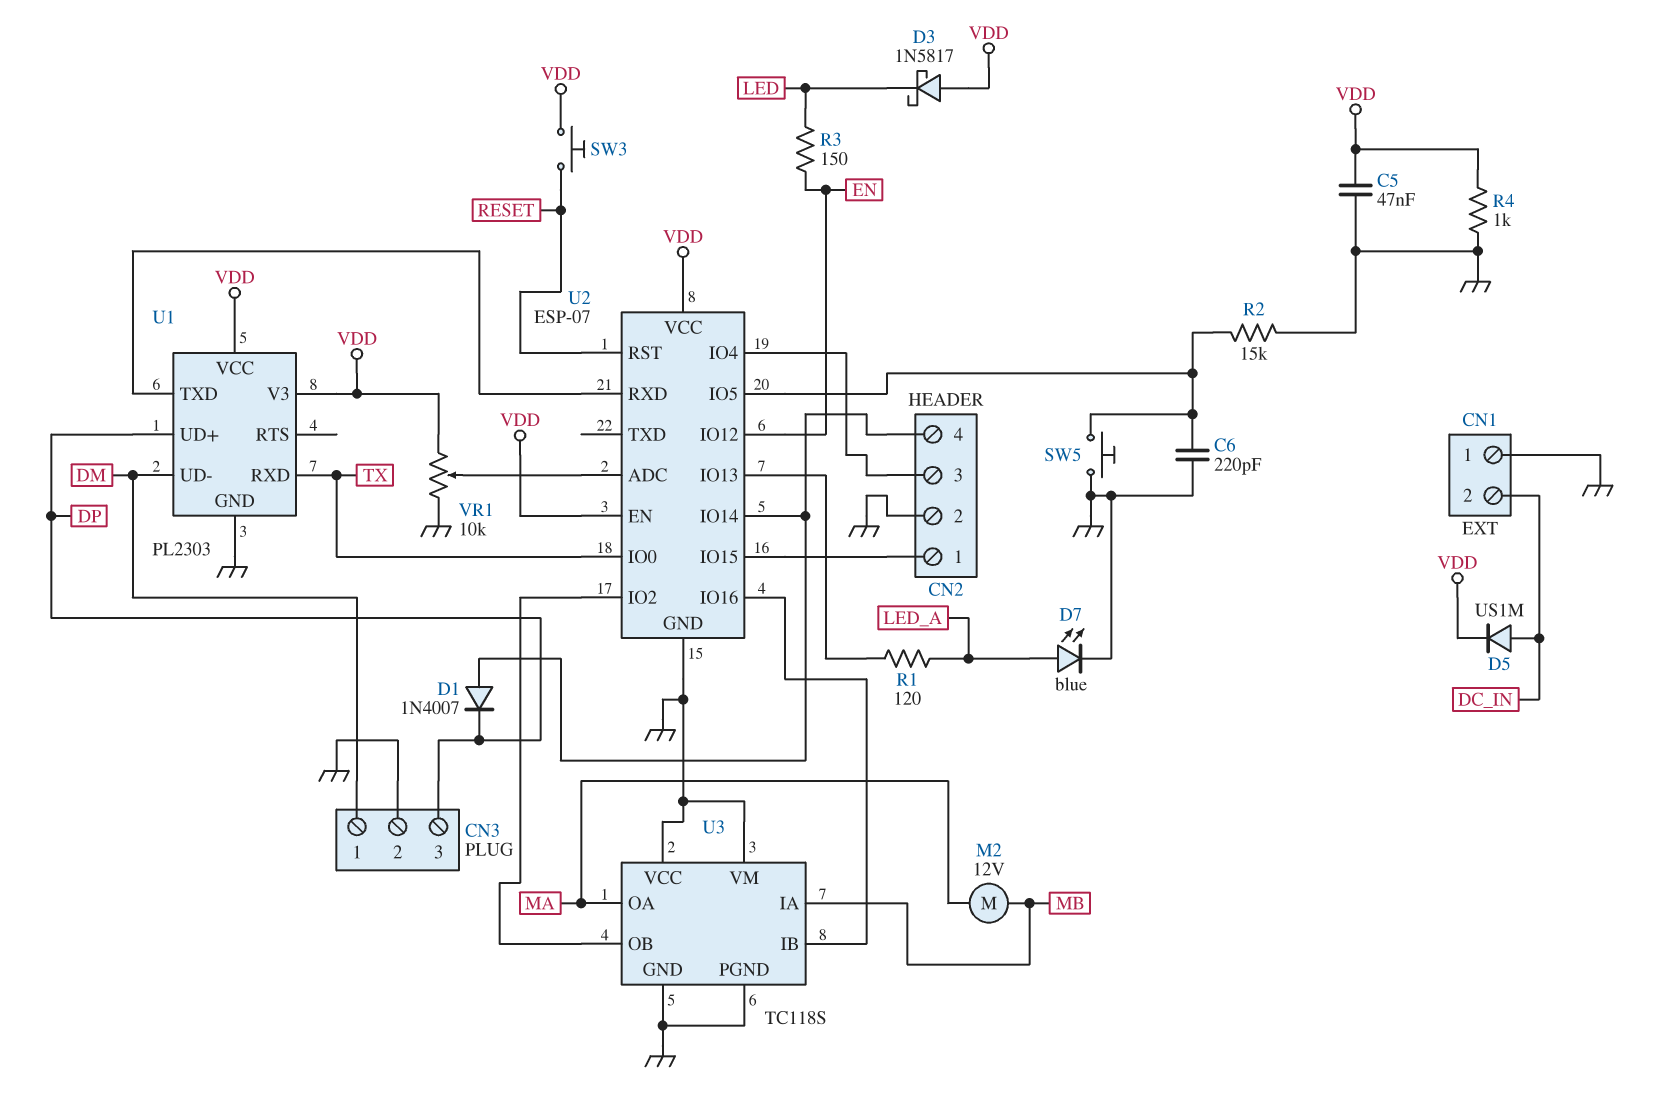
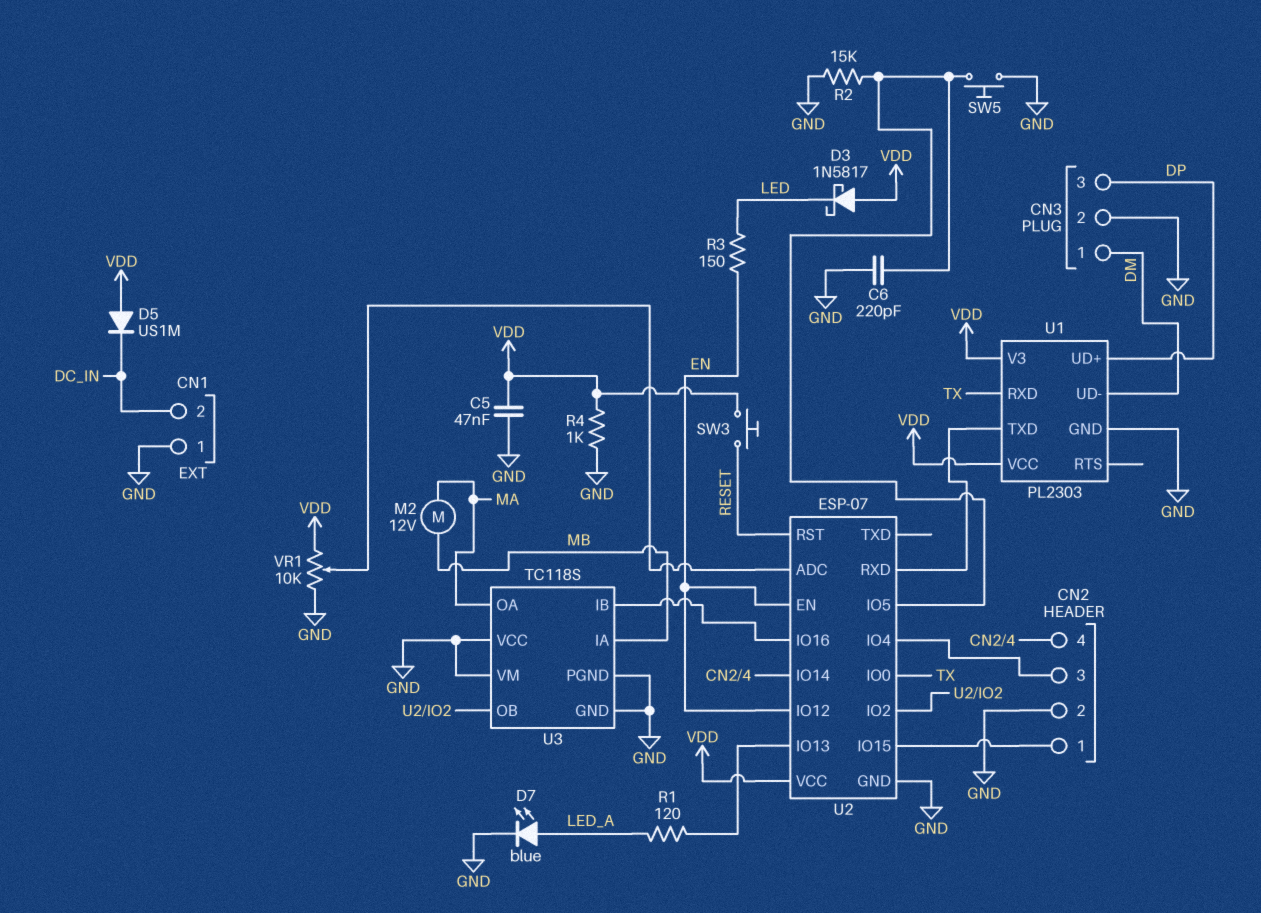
D1: diode 1N4007 (A CN2/4, K DP) -> none
D5: diode US1M (A DC_IN, K VDD) -> diode US1M (A VDD, K DC_IN)
U2 pin EN: VDD -> EN

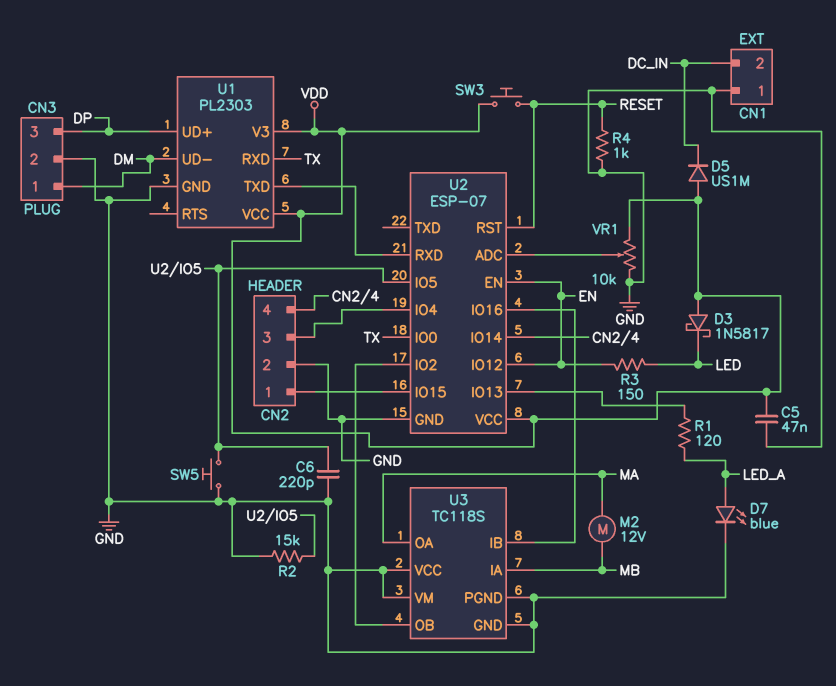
R4: 1k (GND, VDD) -> 1k (GND, RESET)

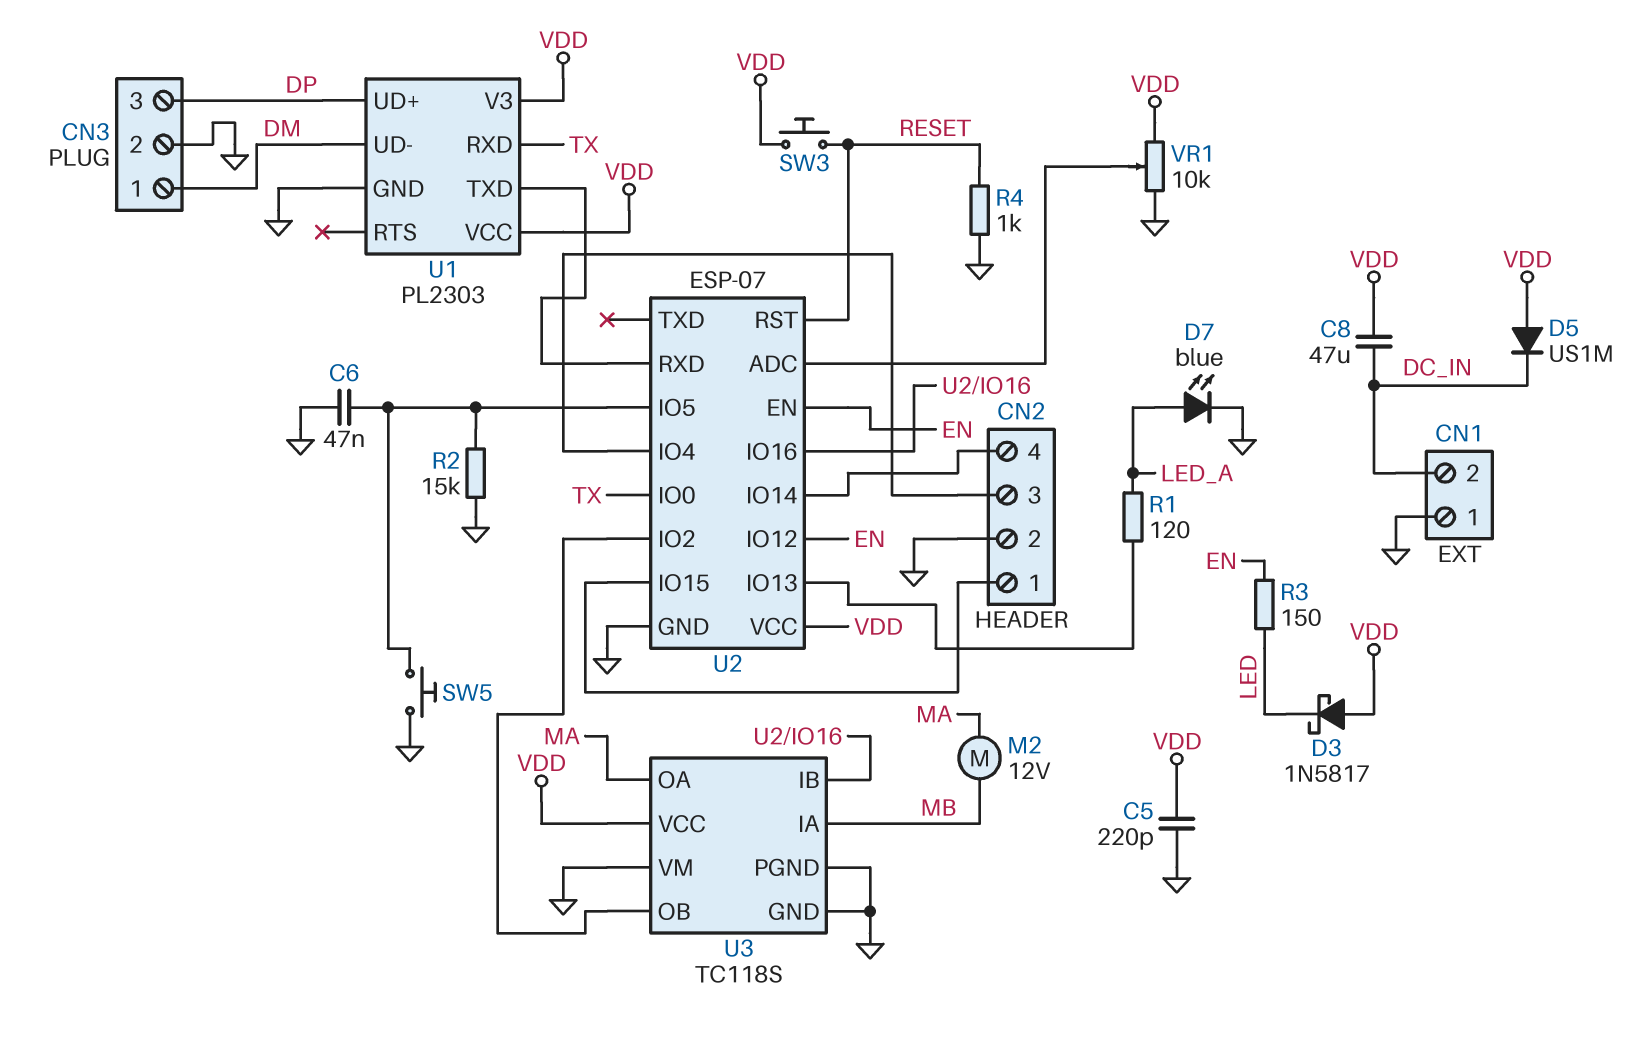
C5: 47nF (GND, VDD) -> 220pF (GND, VDD)
C6: 220pF (GND, U2/IO5) -> 47nF (GND, U2/IO5)
C8: none -> 47uF (DC_IN, VDD)
U3 pin VCC: GND -> VDD

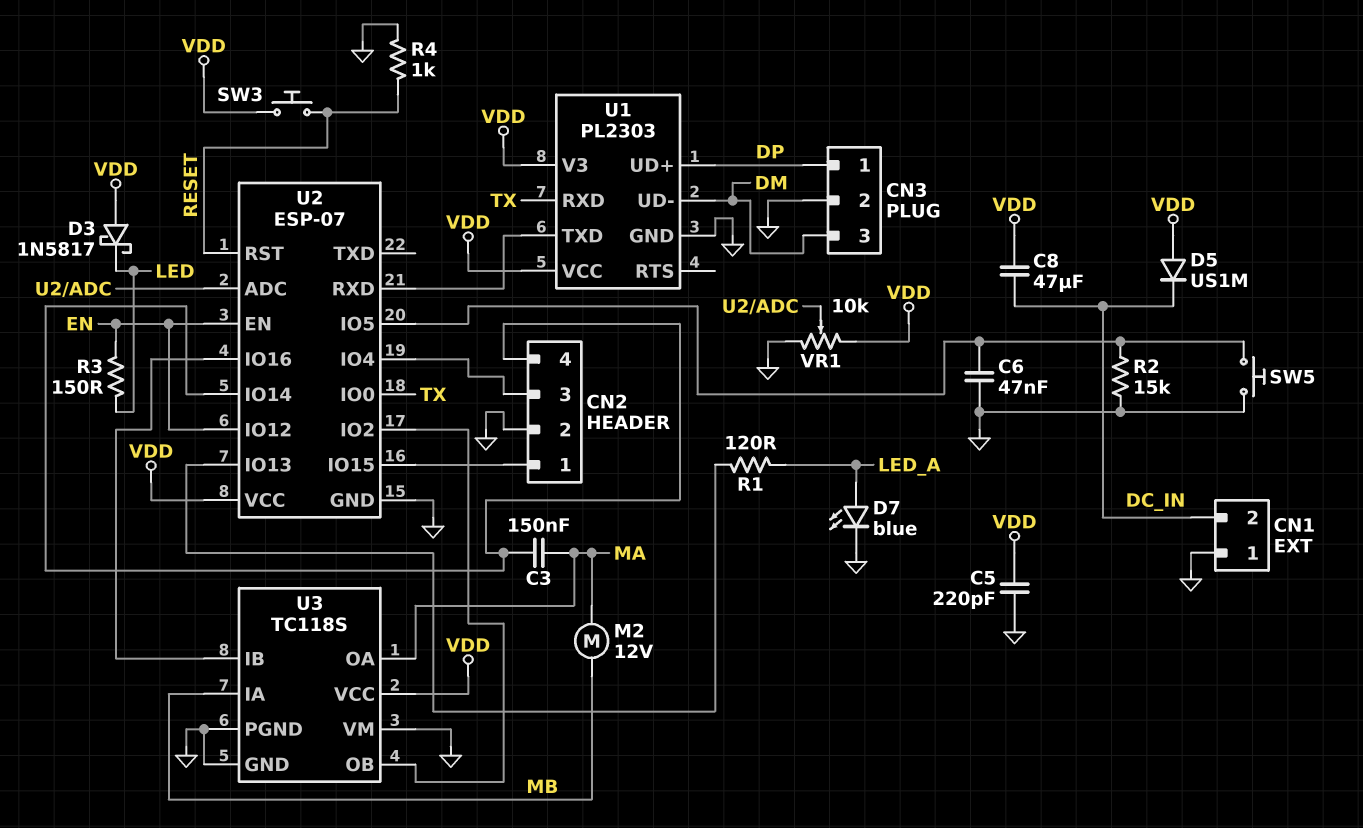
C3: none -> 150nF (CN2/4, MA)
CN3 pin 1: DM -> DP
CN3 pin 3: DP -> DM

